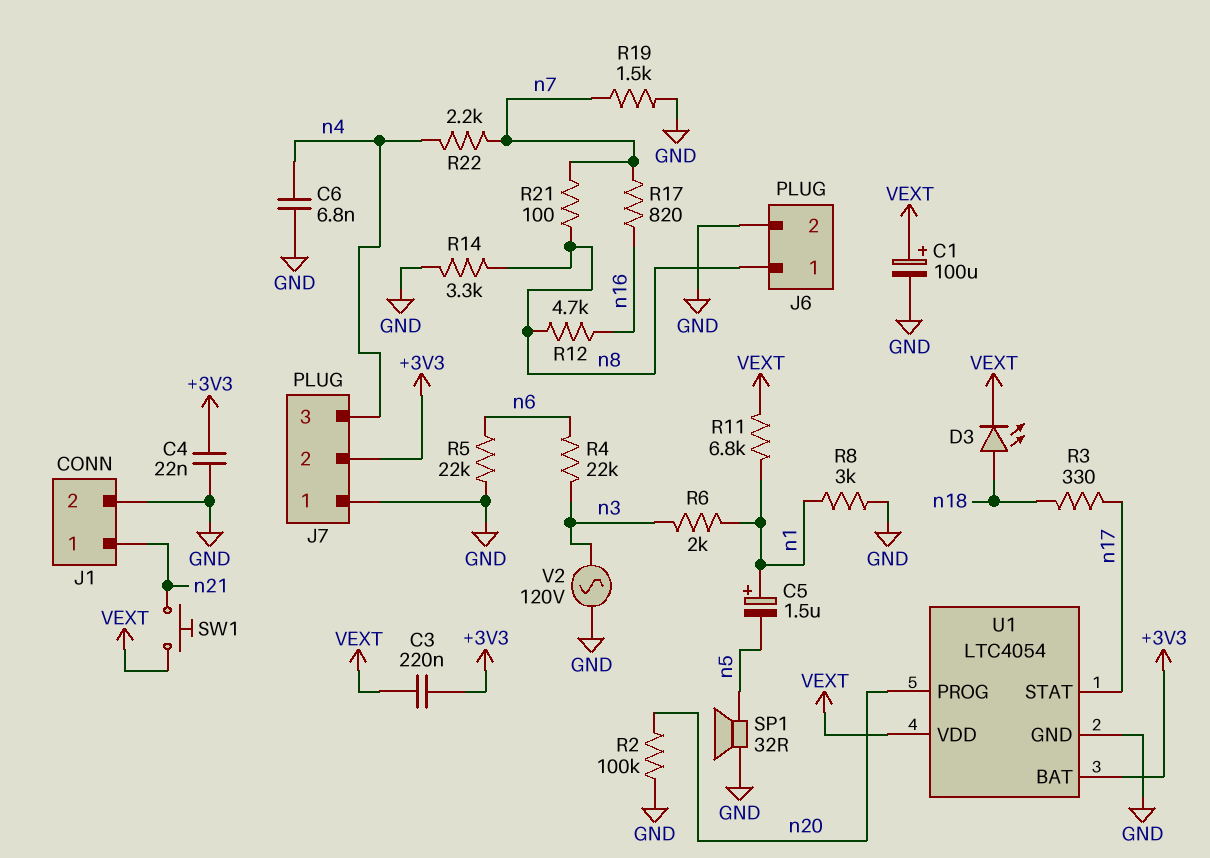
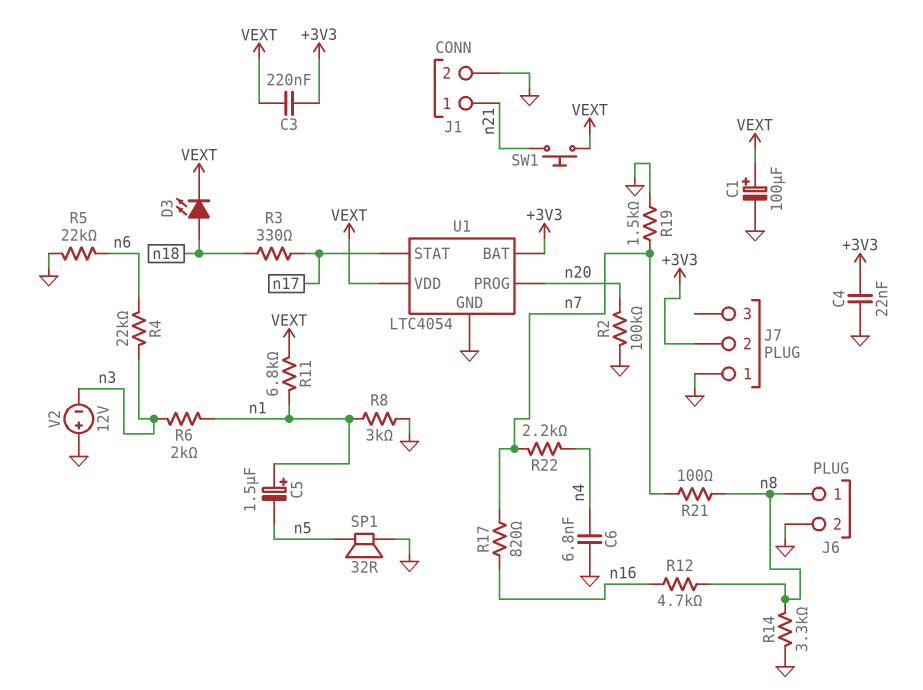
J7 pin 3: n4 -> none
V2: AC 120V (GND, n3) -> 12V (plus GND, minus n3)

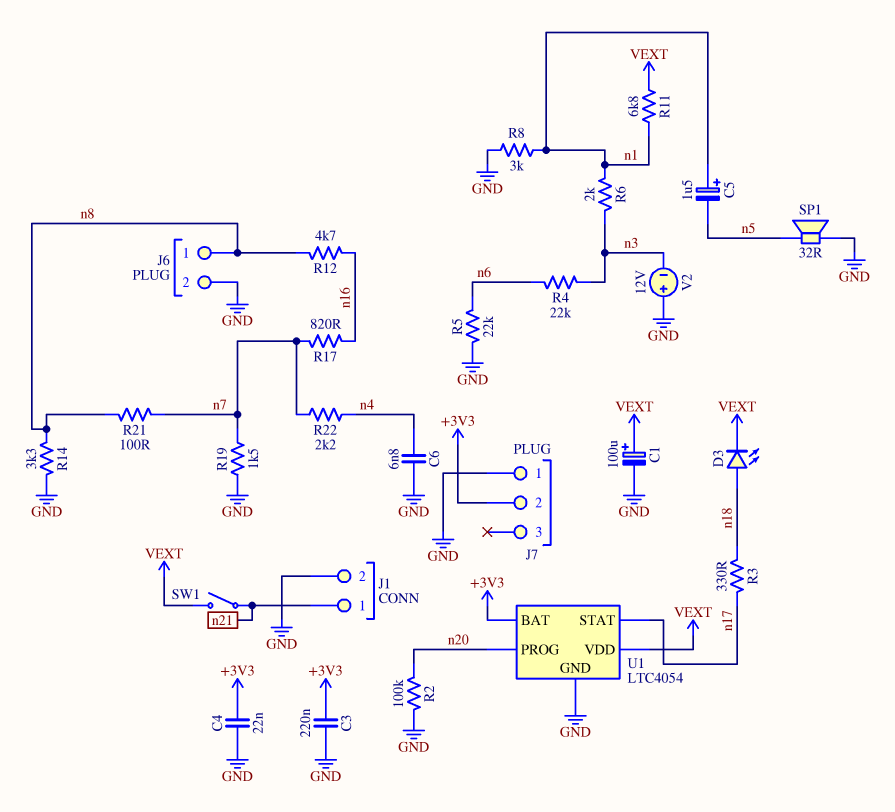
C3: 220nF (+3V3, VEXT) -> 220nF (+3V3, GND)
SW1: button (VEXT, n21) -> switch (VEXT, n21)

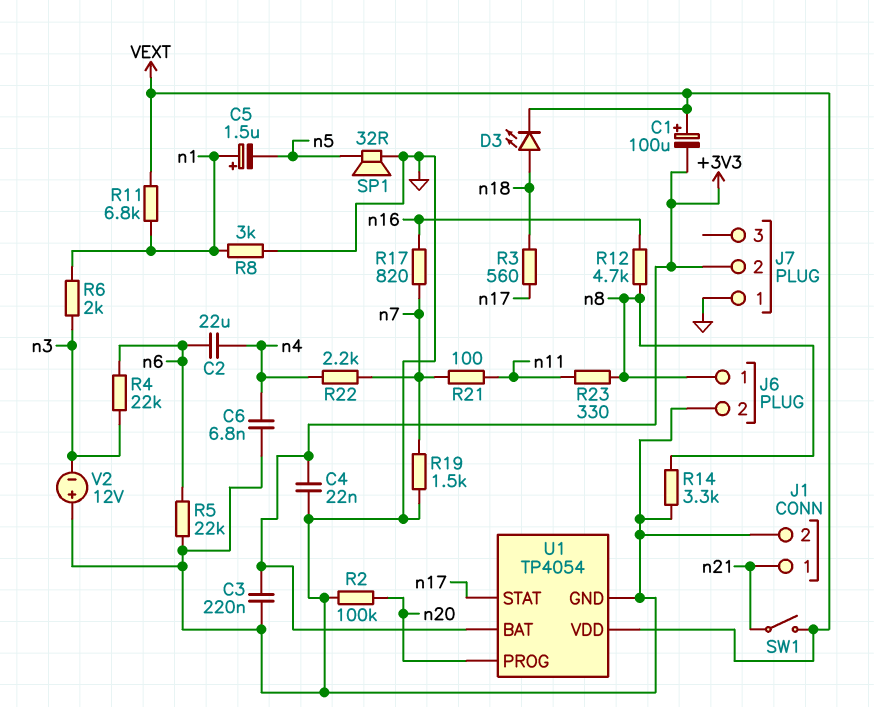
C1: 100uF (plus VEXT, minus GND) -> 100uF (plus VEXT, minus +3V3)
C2: none -> 22uF (n4, n6)
R3: 330 (n17, n18) -> 560 (n17, n18)
R21: 100 (n7, n8) -> 100 (n7, n11)
R23: none -> 330 (n8, n11)
U1: LTC4054 -> TP4054

